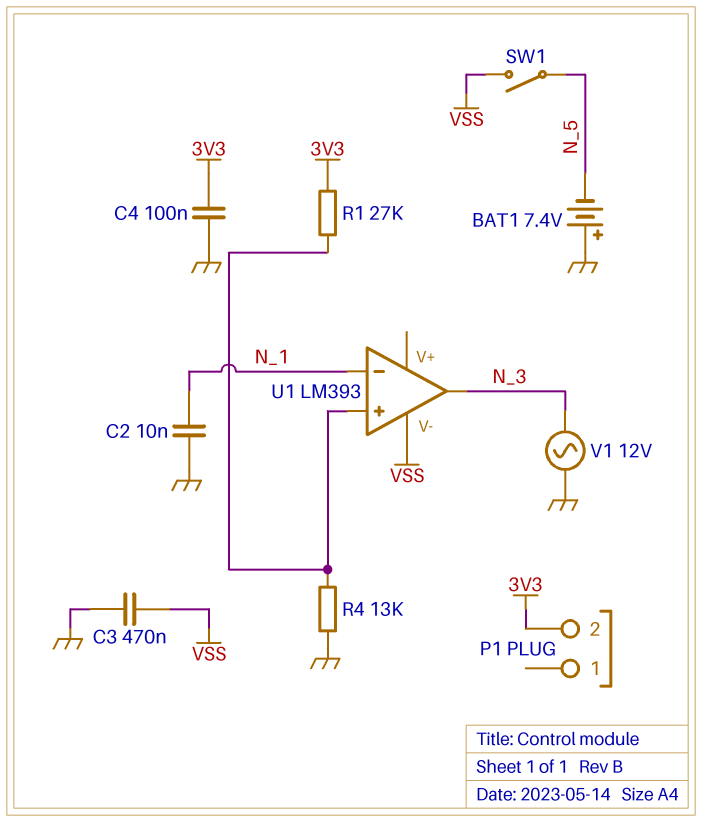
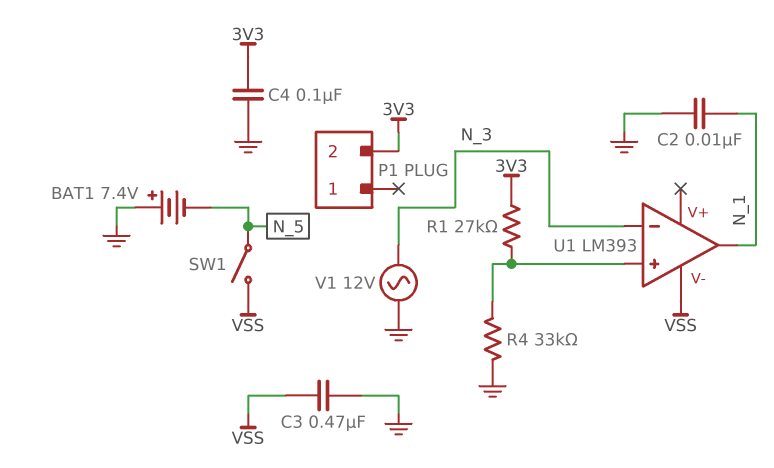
R4: 13k (GND, U1/in+) -> 33k (GND, U1/in+)
U1 pin in-: N_1 -> N_3
U1 pin out: N_3 -> N_1

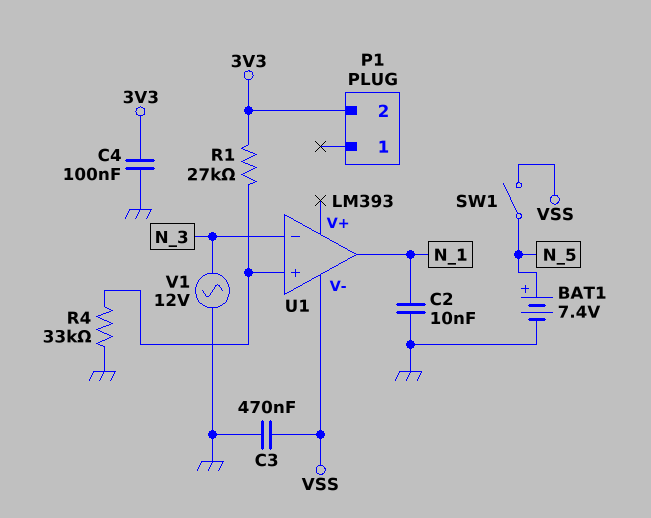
BAT1: 7.4V (plus GND, minus N_5) -> 7.4V (plus N_5, minus GND)

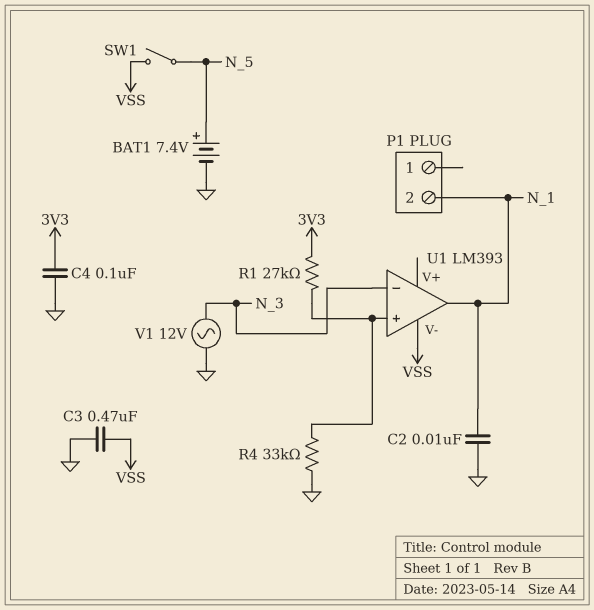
P1 pin 2: 3V3 -> N_1

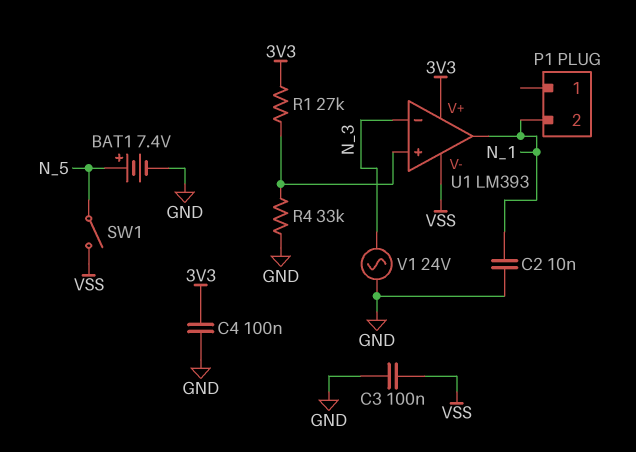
C3: 470nF (GND, VSS) -> 100nF (GND, VSS)
U1 pin V+: none -> 3V3
V1: AC 12V (GND, N_3) -> AC 24V (GND, N_3)

